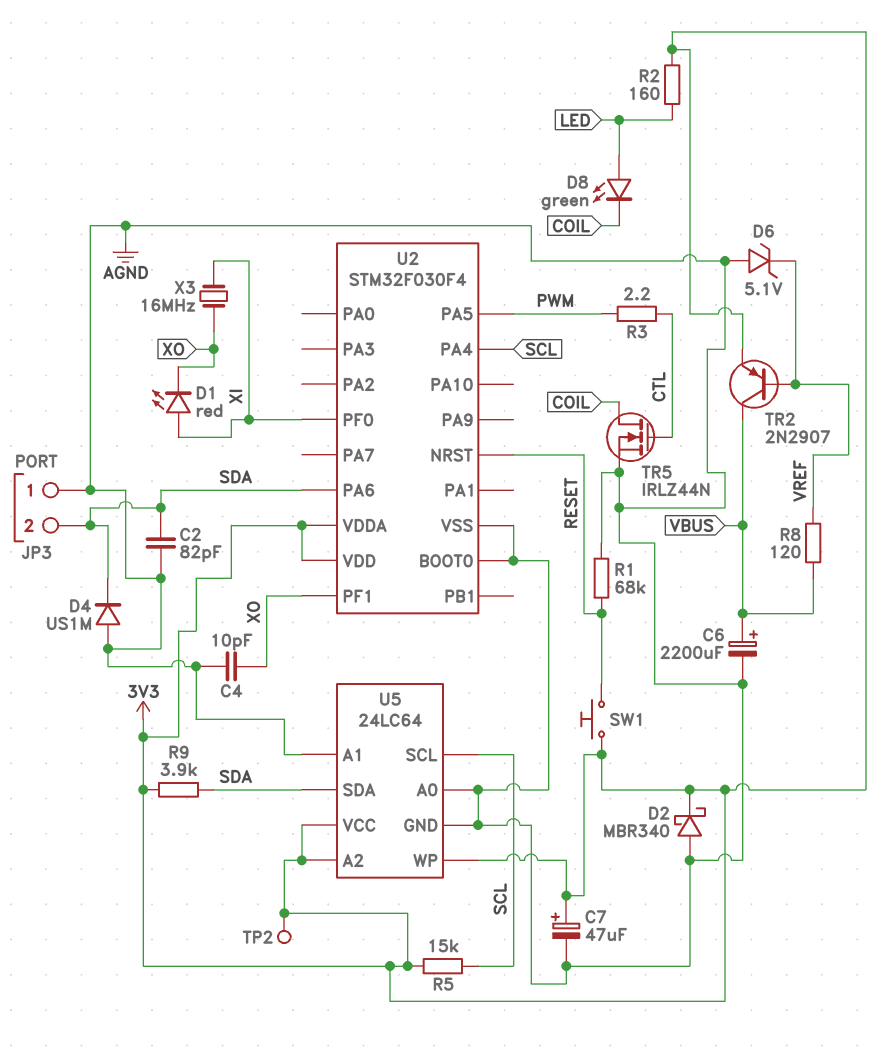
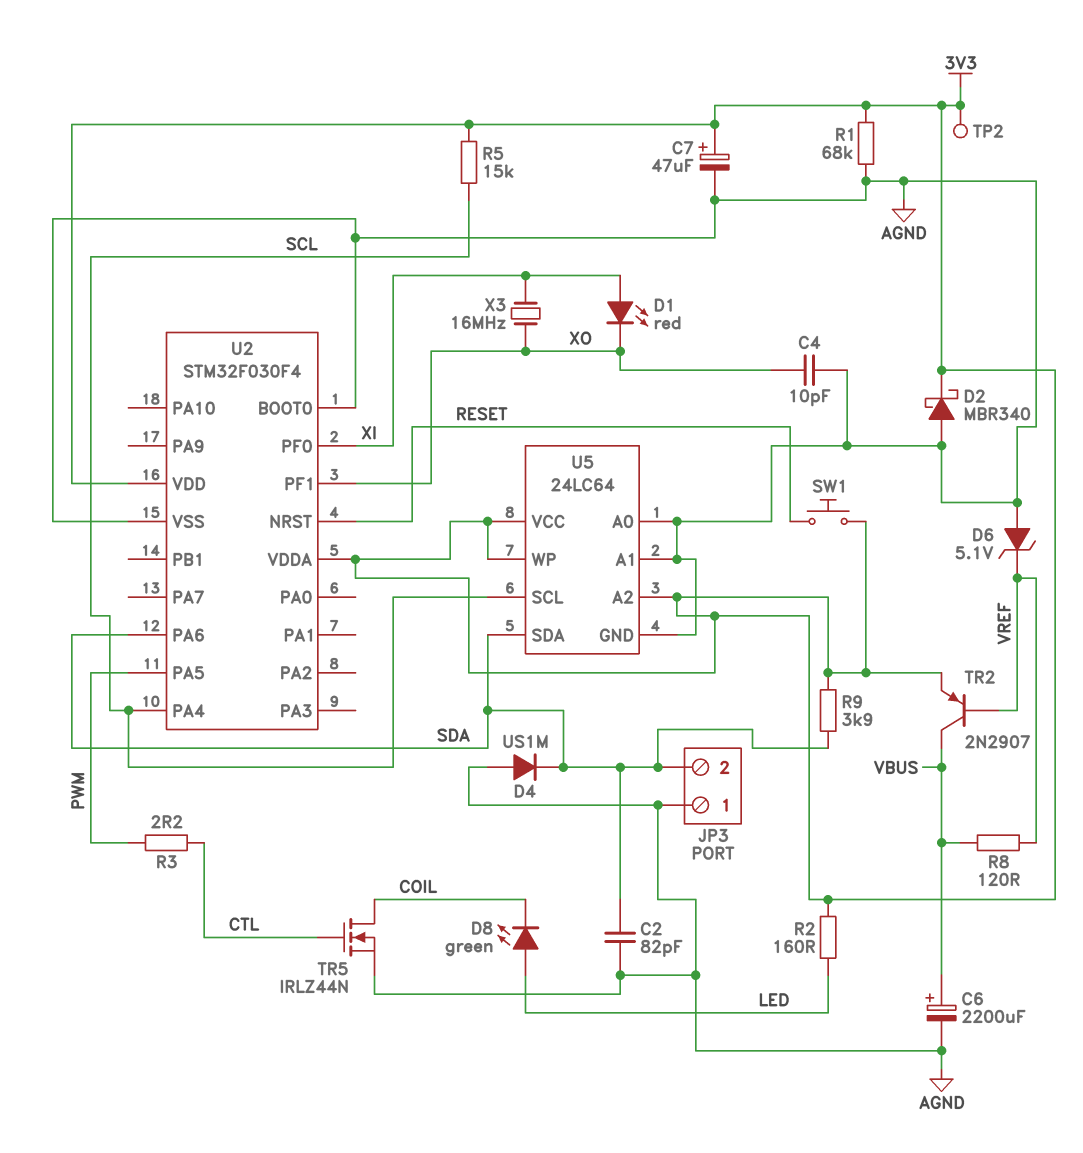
R1: 68k (AGND, RESET) -> 68k (3V3, AGND)

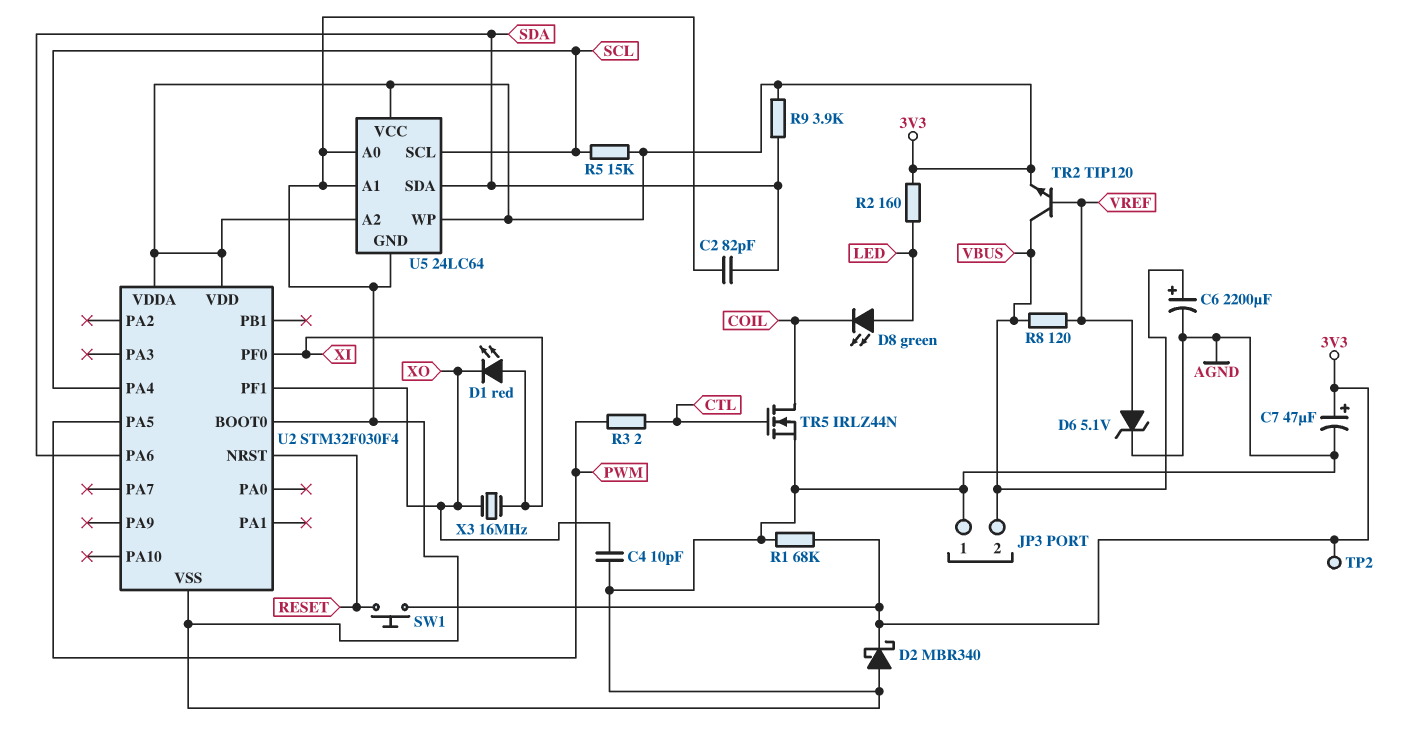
D4: diode US1M (A AGND, K SDA) -> none
D6: zener 5.1V (A AGND, K VREF) -> zener 5.1V (A VREF, K AGND)
JP3 pin 2: SDA -> VBUS
R3: 2.2 (CTL, PWM) -> 2 (CTL, PWM)
TR2: PNP 2N2907 (B VREF, C VBUS, E 3V3) -> NPN TIP120 (B VREF, C VBUS, E 3V3)

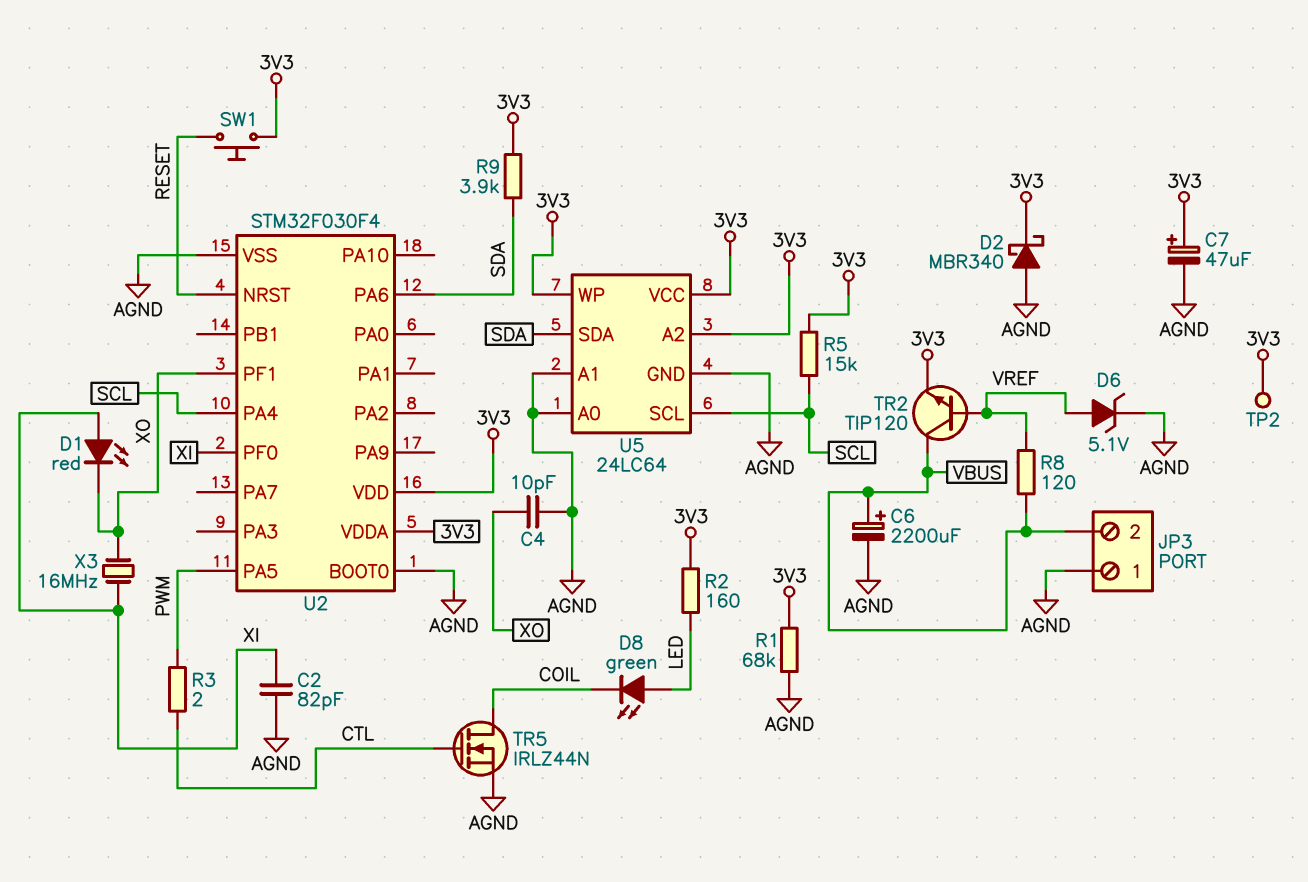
C2: 82pF (AGND, SDA) -> 82pF (AGND, XI)

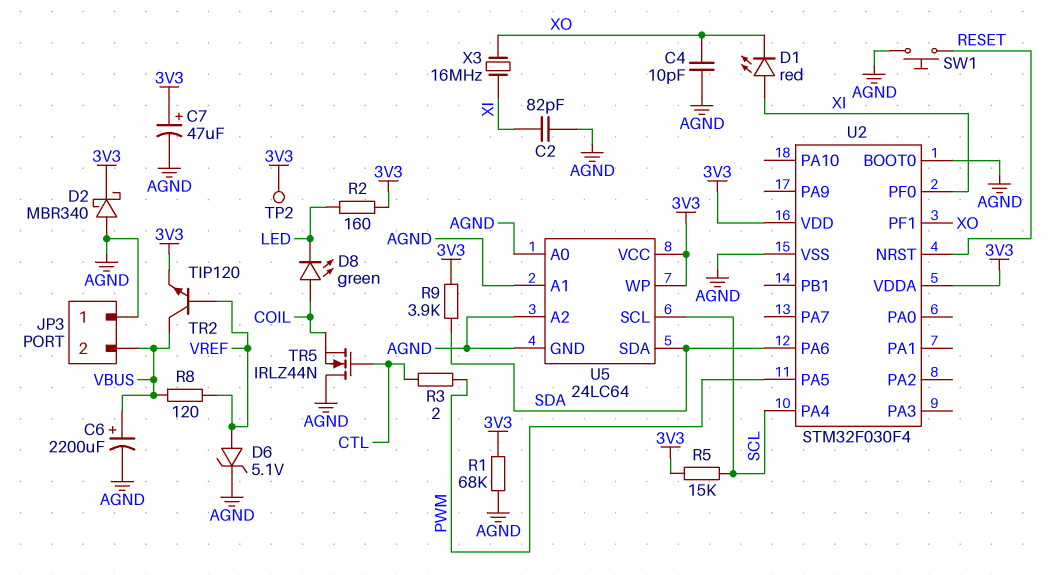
D8: LED green (A LED, K COIL) -> LED green (A COIL, K LED)
SW1: button (3V3, RESET) -> button (AGND, RESET)
TR5: NMOS IRLZ44N (G CTL, D COIL, S AGND) -> NMOS IRLZ44N (G CTL, D AGND, S COIL)
U5 pin A2: 3V3 -> AGND

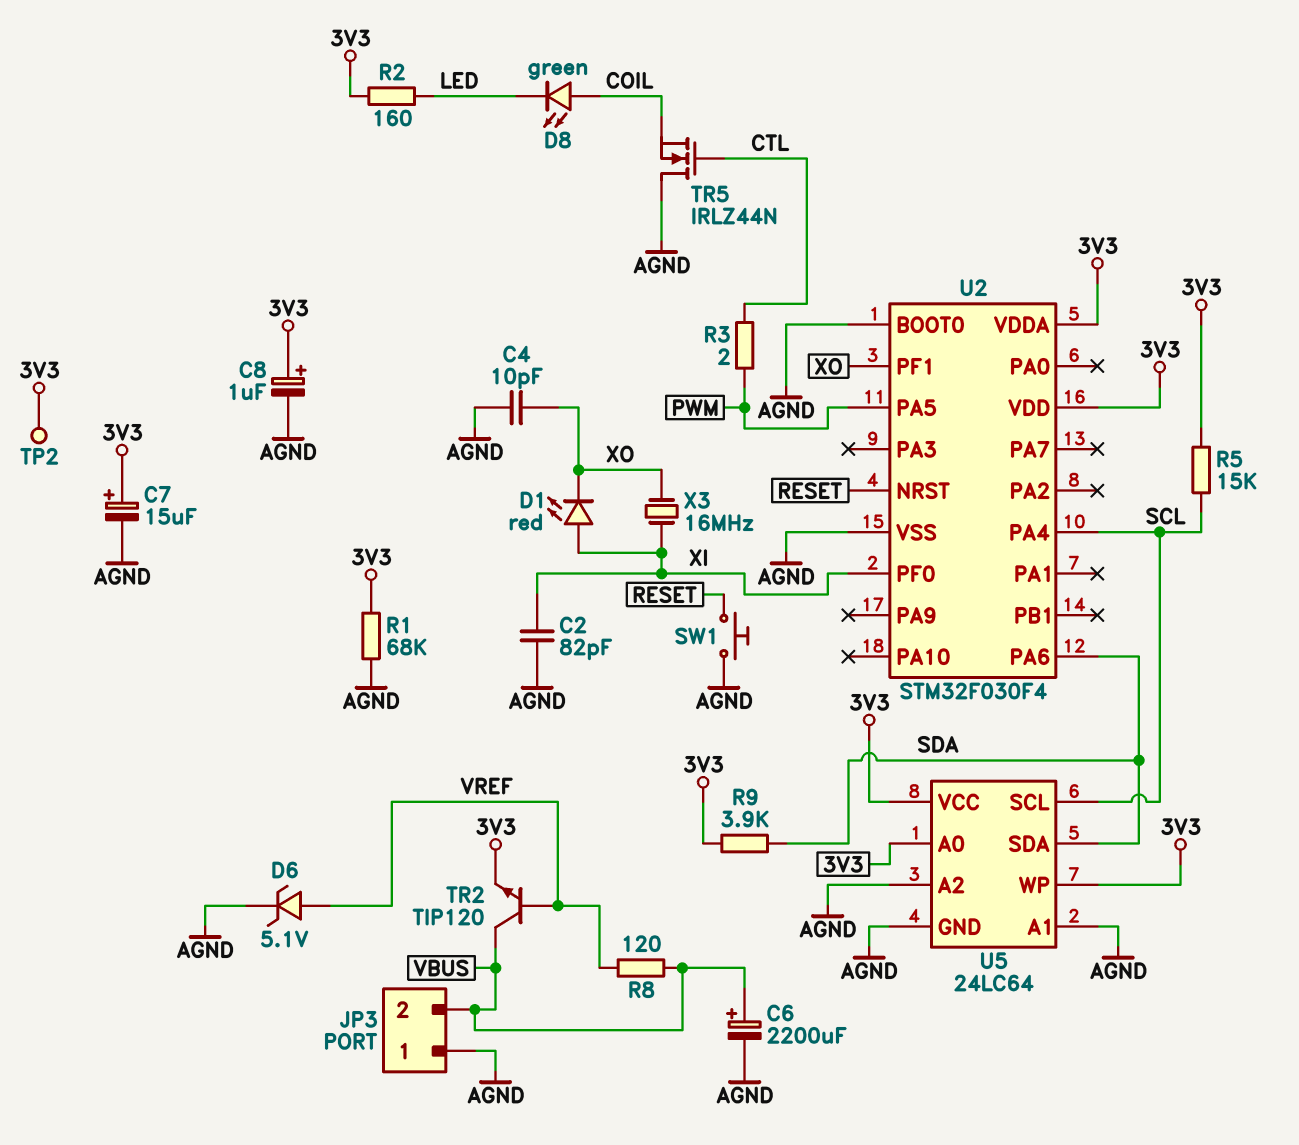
C7: 47uF (plus 3V3, minus AGND) -> 15uF (plus 3V3, minus AGND)
C8: none -> 1uF (plus 3V3, minus AGND)
D2: schottky MBR340 (A AGND, K 3V3) -> none
U5 pin A0: AGND -> 3V3

